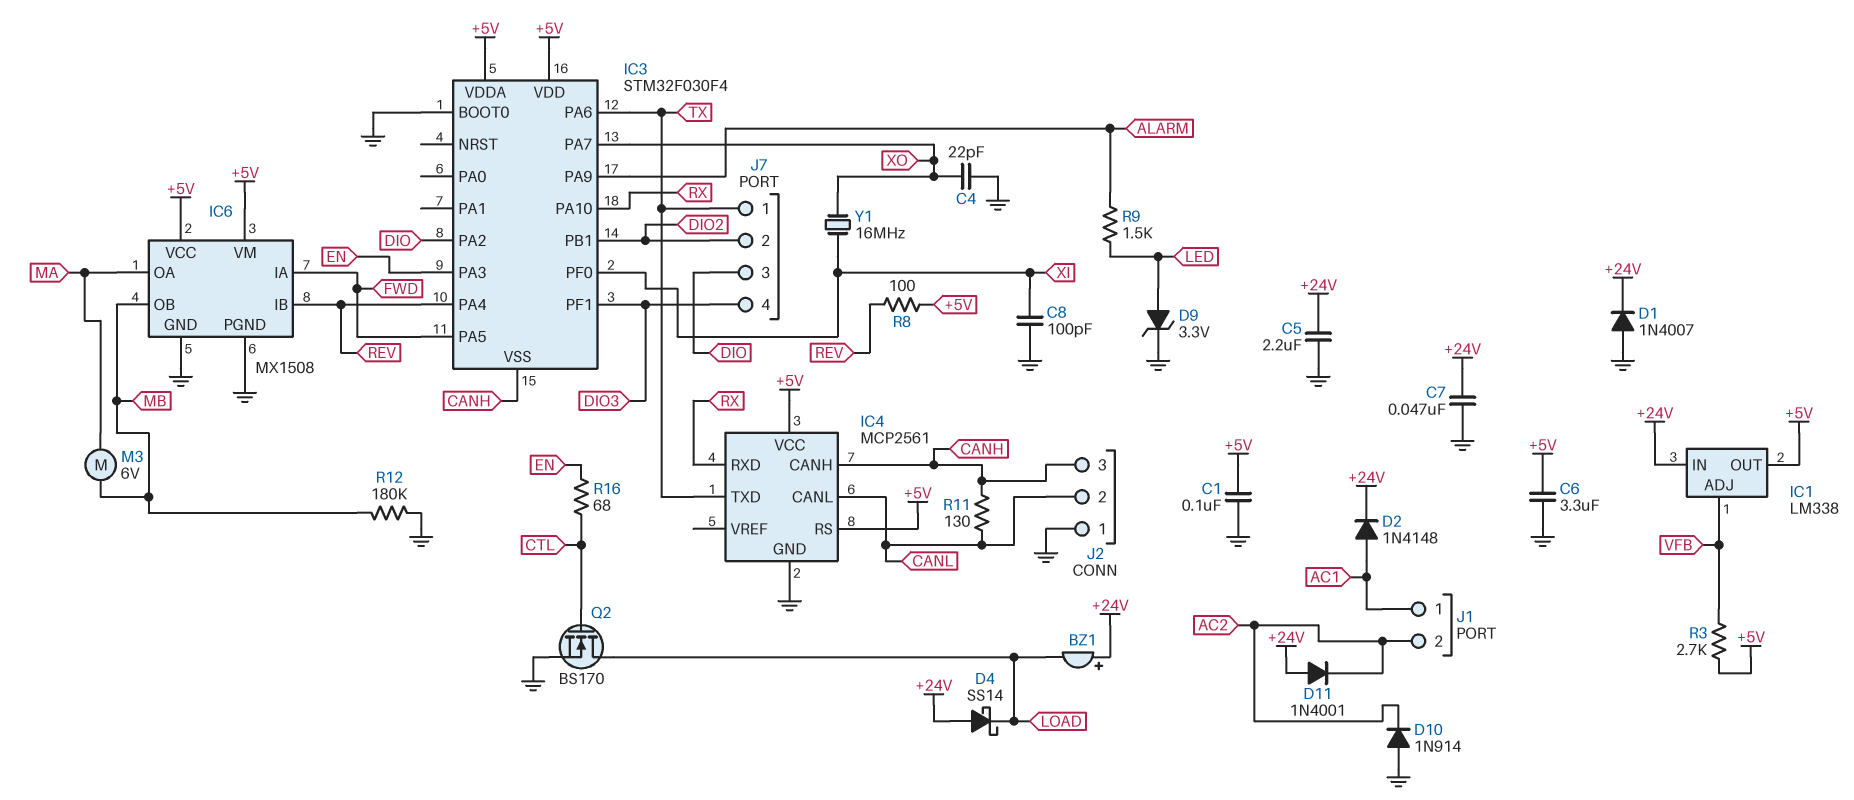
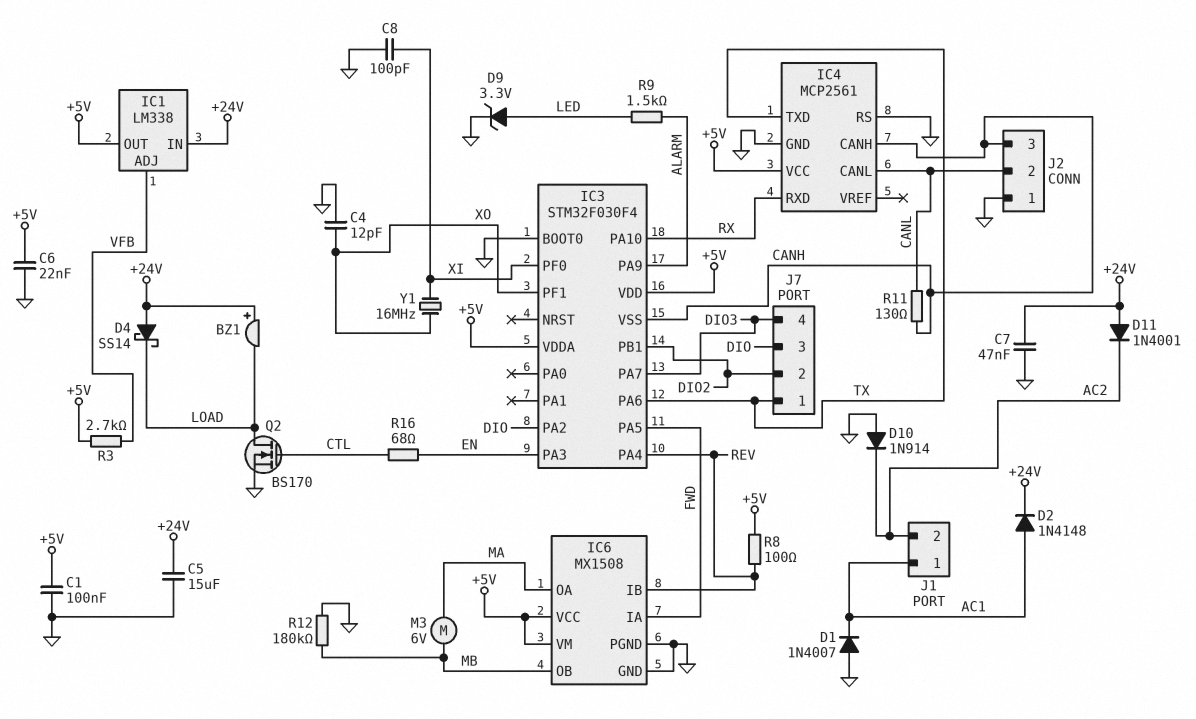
C4: 22pF (GND, XO) -> 12pF (GND, XO)
C5: 2.2uF (+24V, GND) -> 15uF (+24V, GND)
C6: 3.3uF (+5V, GND) -> 22nF (+5V, GND)
D1: diode 1N4007 (A GND, K +24V) -> diode 1N4007 (A GND, K AC1)
IC3 pin PA7: XO -> DIO3
IC3 pin PF1: DIO3 -> XO
IC4 pin RS: +5V -> GND

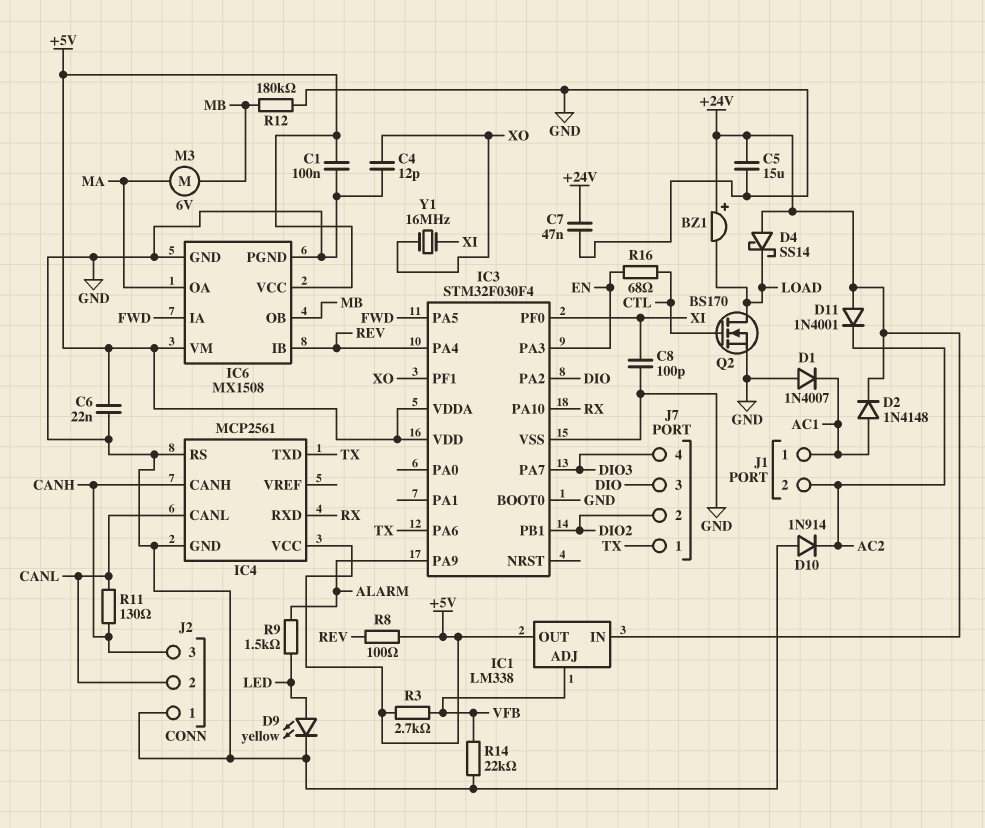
D9: zener 3.3V (A LED, K GND) -> LED yellow (A LED, K GND)
IC3 pin VSS: CANH -> GND
R14: none -> 22k (GND, VFB)

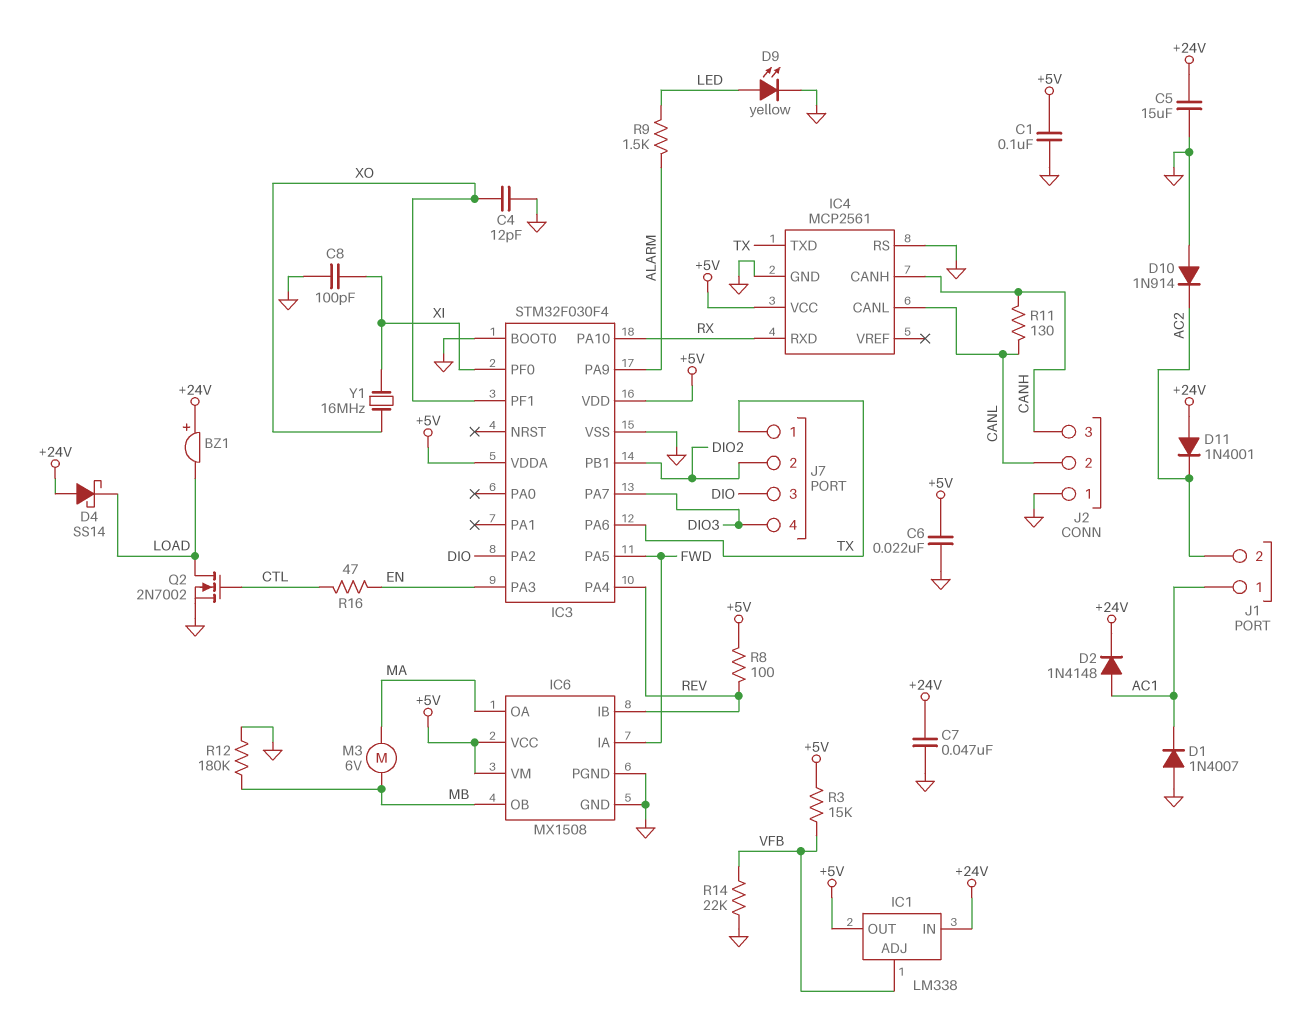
Q2: NMOS BS170 (G CTL, D LOAD, S GND) -> NMOS 2N7002 (G CTL, D LOAD, S GND)
R3: 2.7k (+5V, VFB) -> 15k (+5V, VFB)
R16: 68 (CTL, EN) -> 47 (CTL, EN)

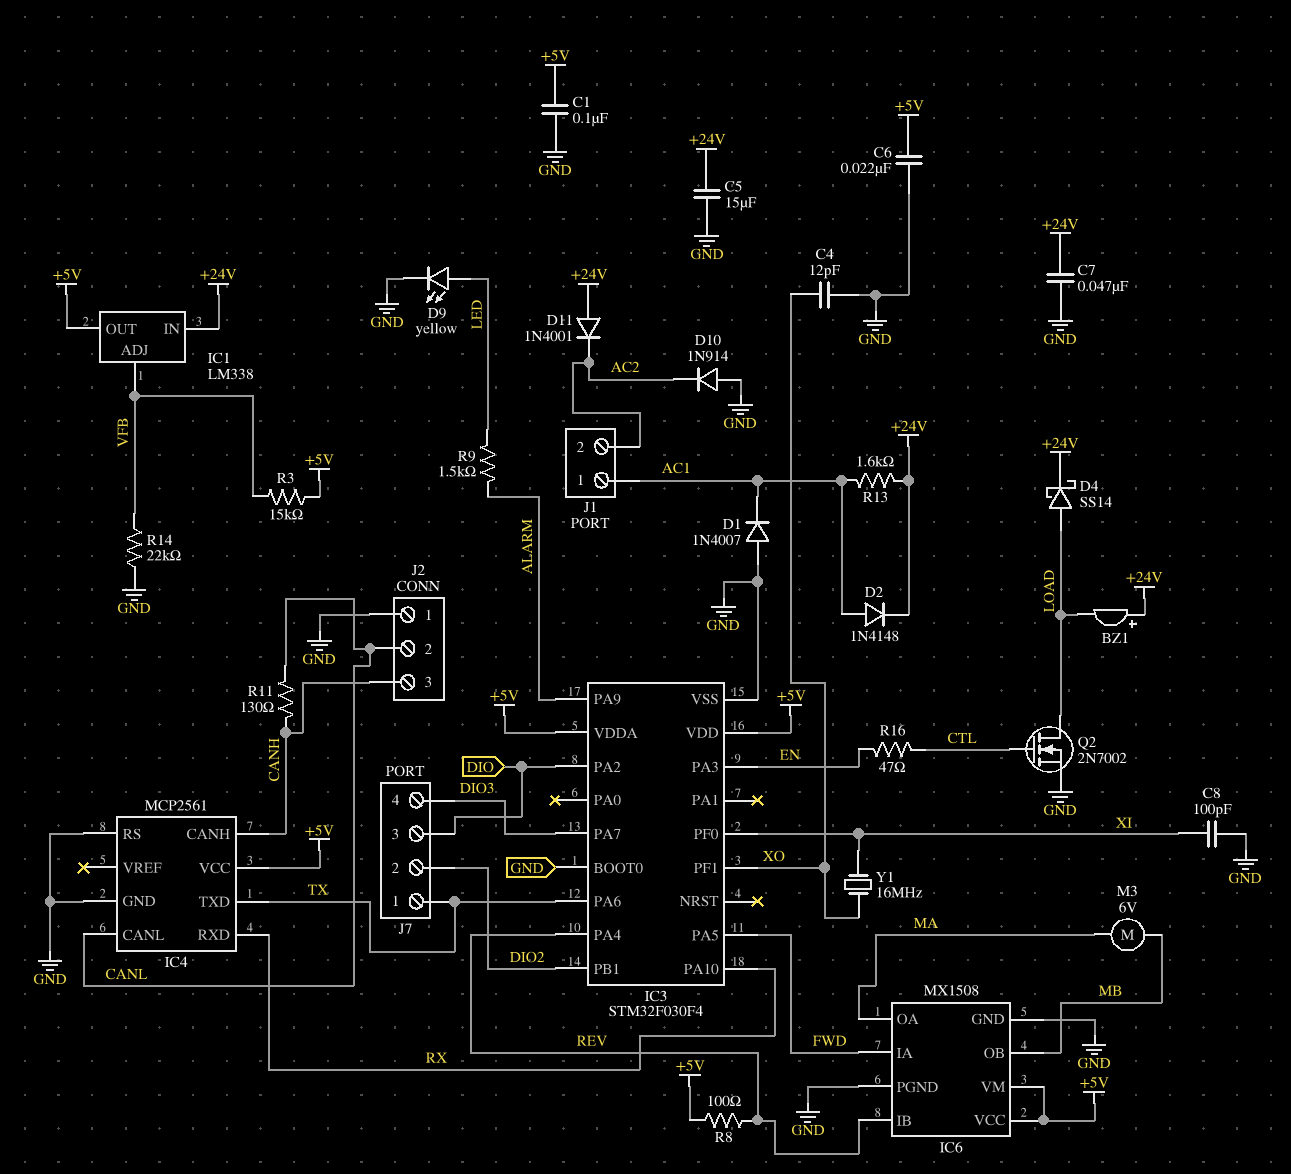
D4: schottky SS14 (A +24V, K LOAD) -> schottky SS14 (A LOAD, K +24V)
R12: 180k (GND, MB) -> none
R13: none -> 1.6k (+24V, AC1)

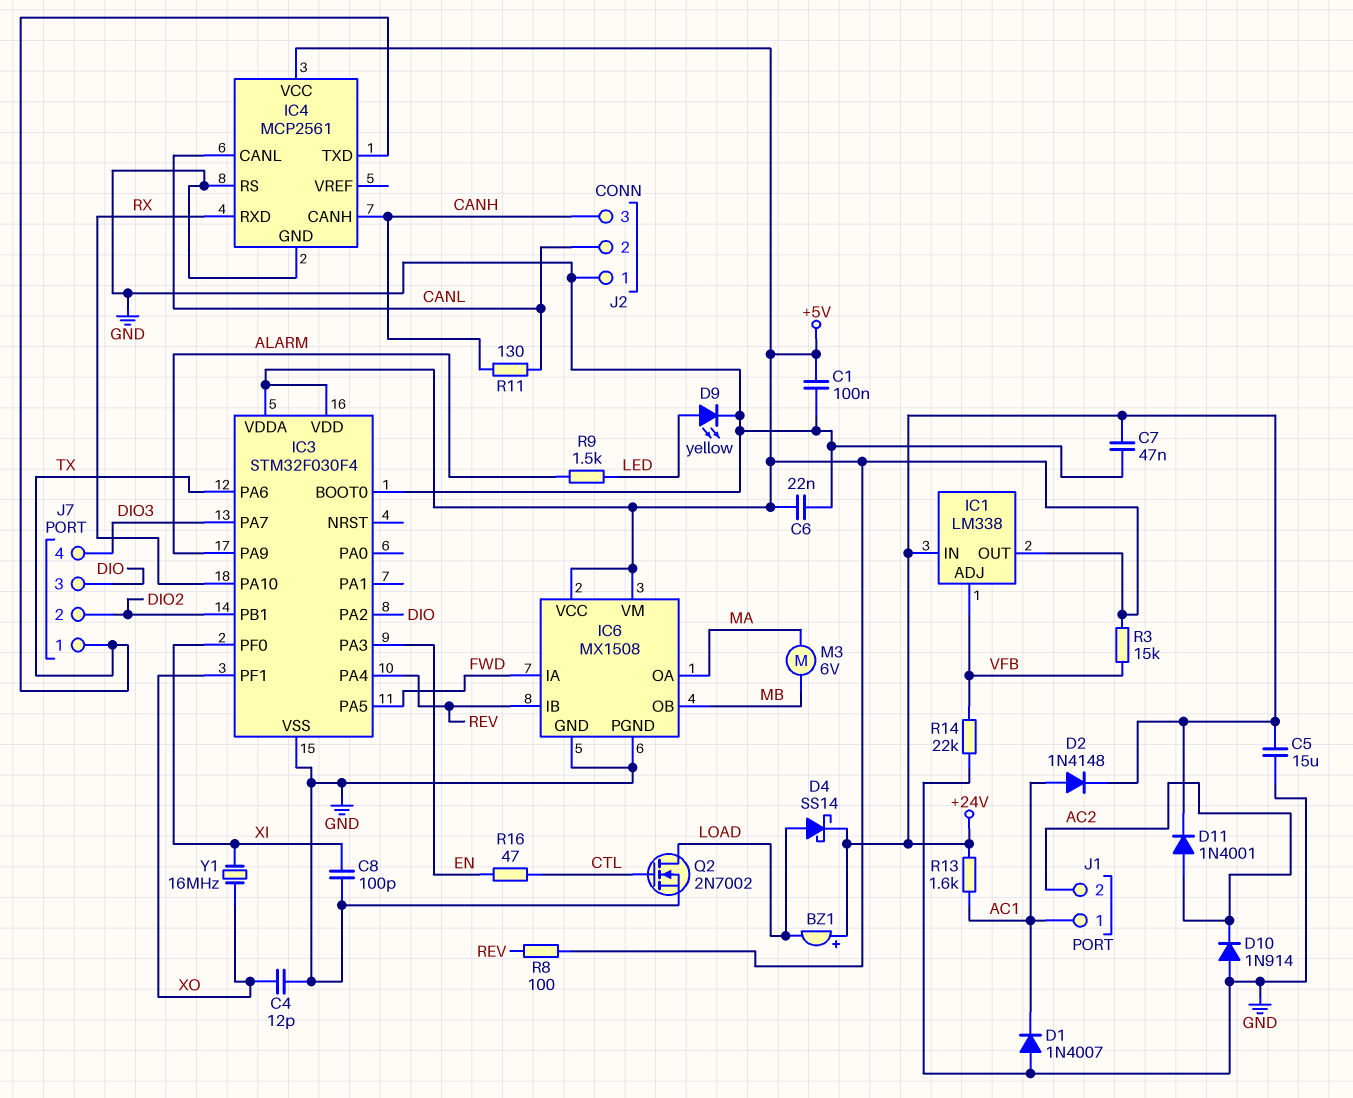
D11: diode 1N4001 (A +24V, K AC2) -> diode 1N4001 (A AC2, K +24V)

